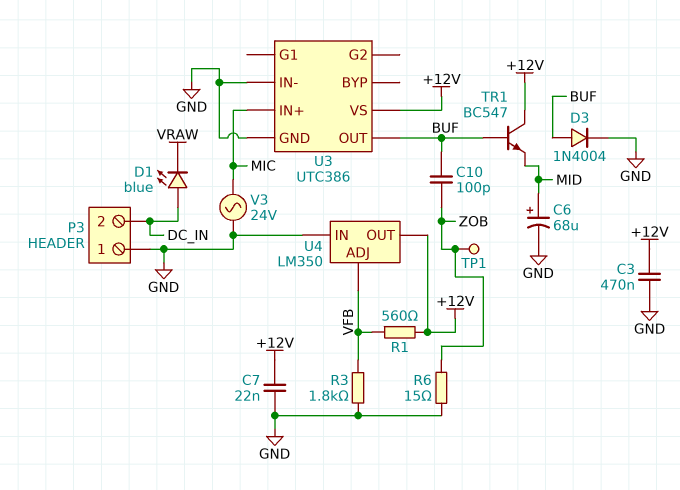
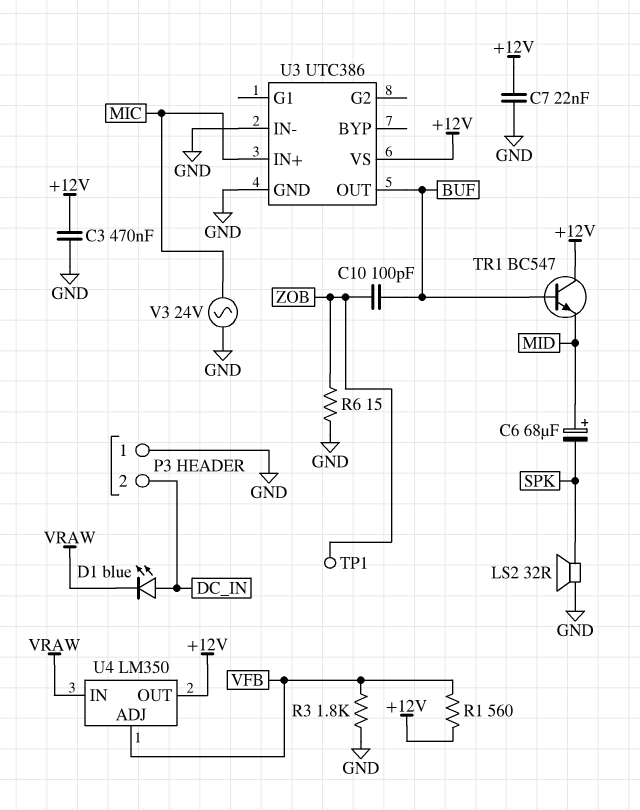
C6: 68uF (plus MID, minus GND) -> 68uF (plus MID, minus SPK)
D3: diode 1N4004 (A BUF, K GND) -> none
LS2: none -> speaker 32R (GND, SPK)
U4 pin IN: GND -> VRAW

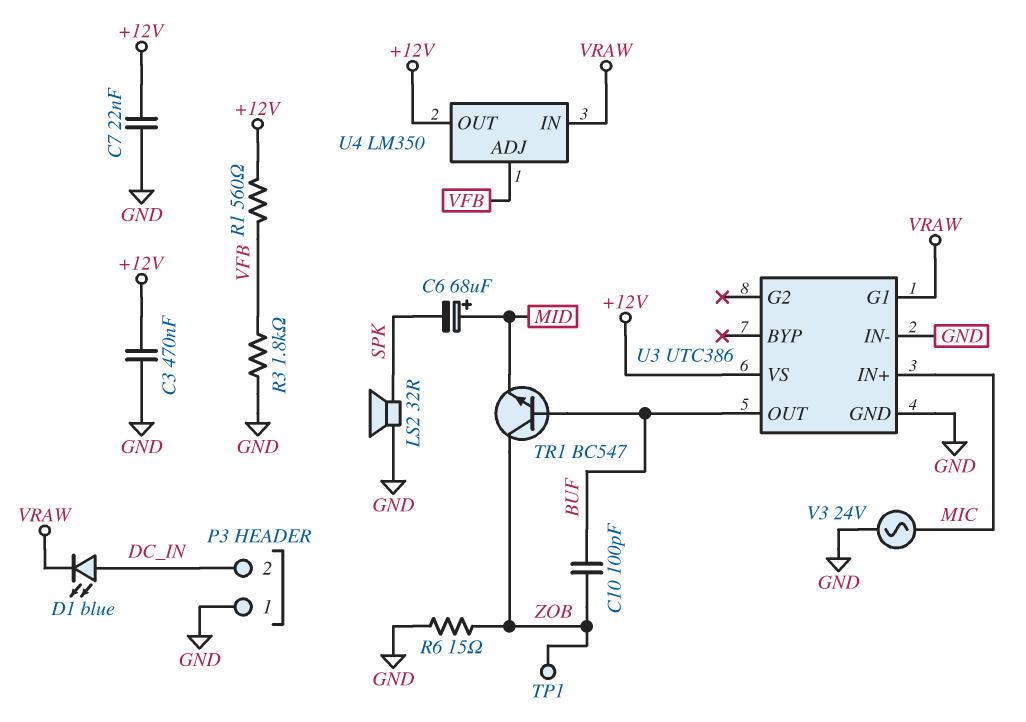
TR1: NPN BC547 (B BUF, C +12V, E MID) -> NPN BC547 (B BUF, C ZOB, E MID)
U3 pin G1: none -> VRAW

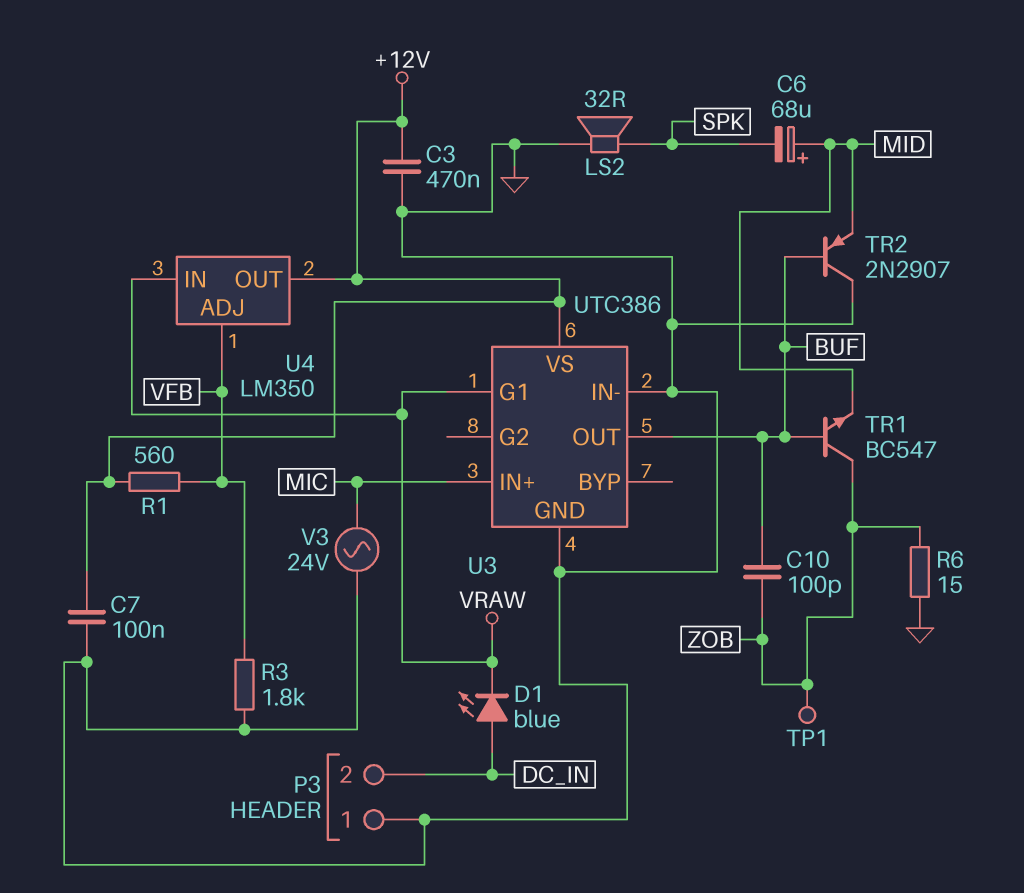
C7: 22nF (+12V, GND) -> 100nF (+12V, GND)
TR2: none -> PNP 2N2907 (B BUF, C GND, E MID)

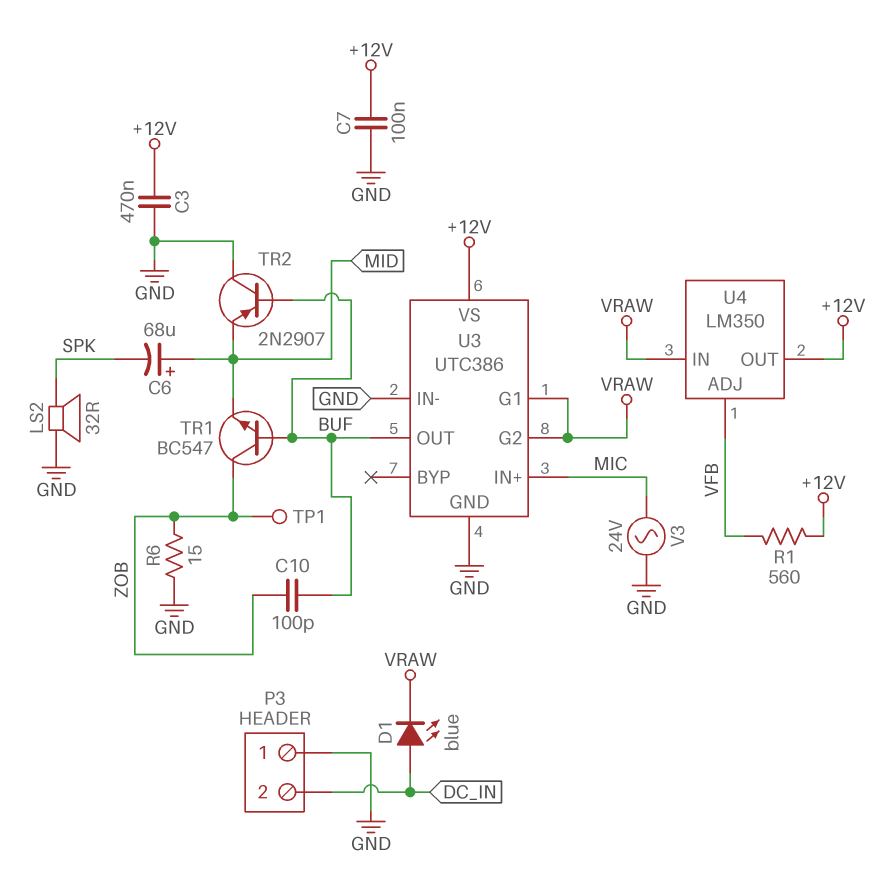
R3: 1.8k (GND, VFB) -> none
U3 pin G2: none -> VRAW

